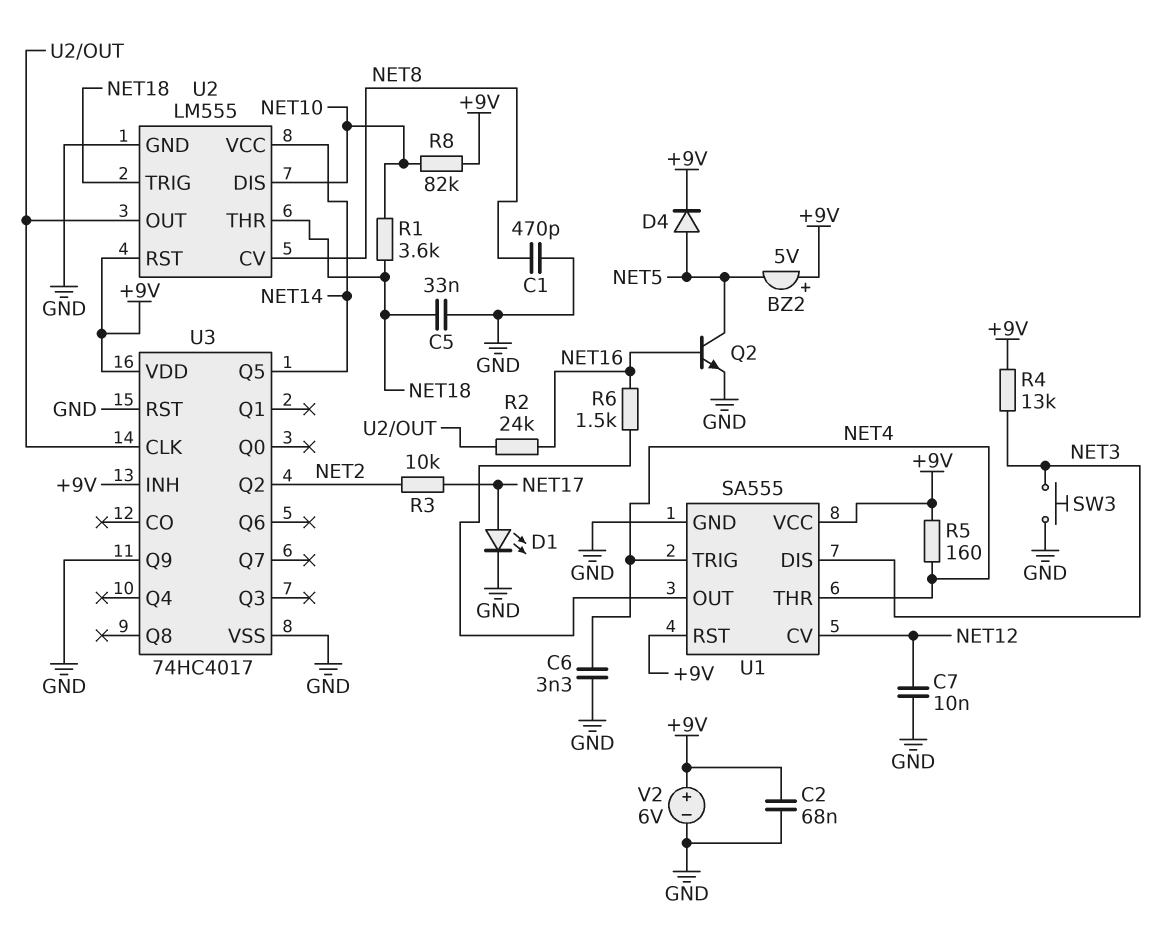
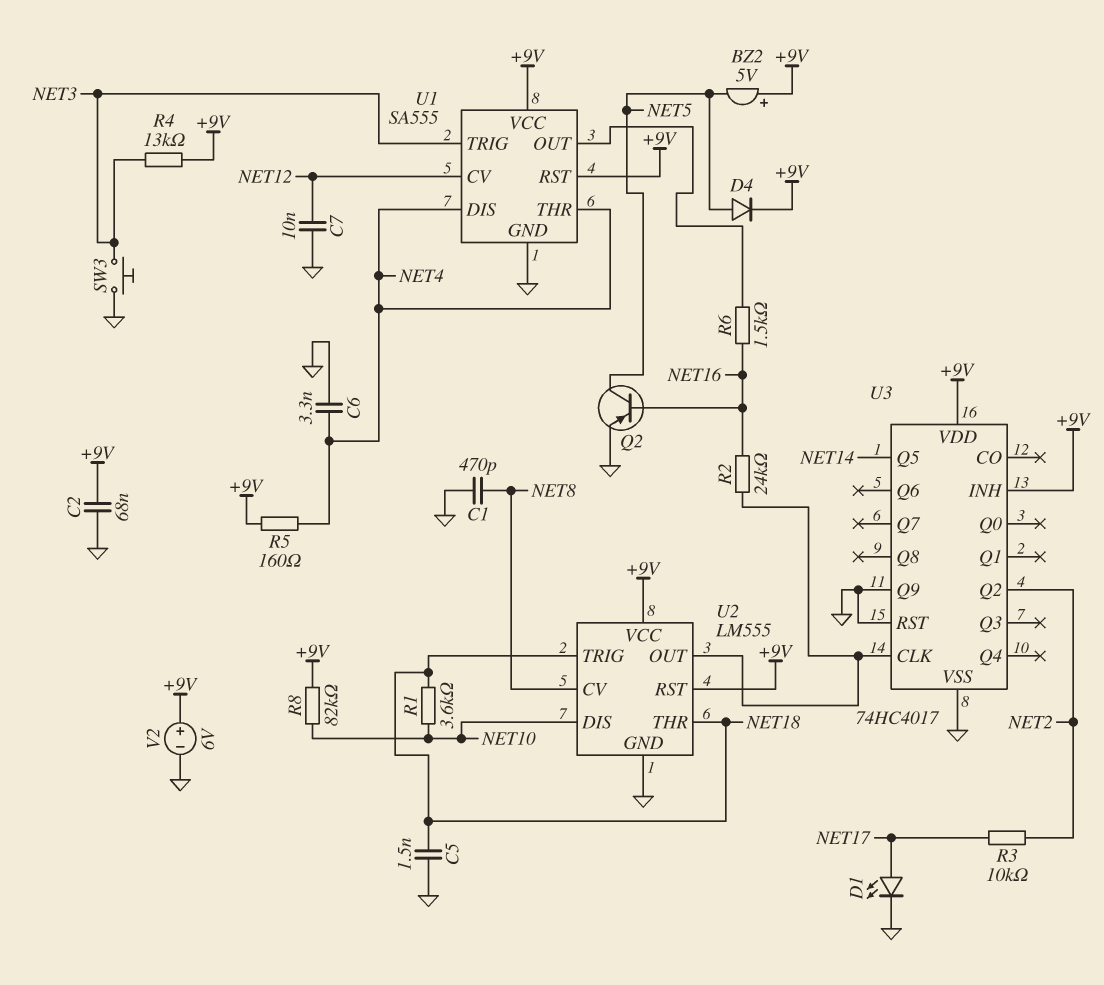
C5: 33nF (GND, NET18) -> 1.5nF (GND, NET18)
Q2: NPN (B NET16, C NET5, E GND) -> PNP (B NET16, C NET5, E GND)
U1 pin DIS: NET3 -> NET4
U1 pin TRIG: NET4 -> NET3
U2 pin VCC: NET14 -> +9V

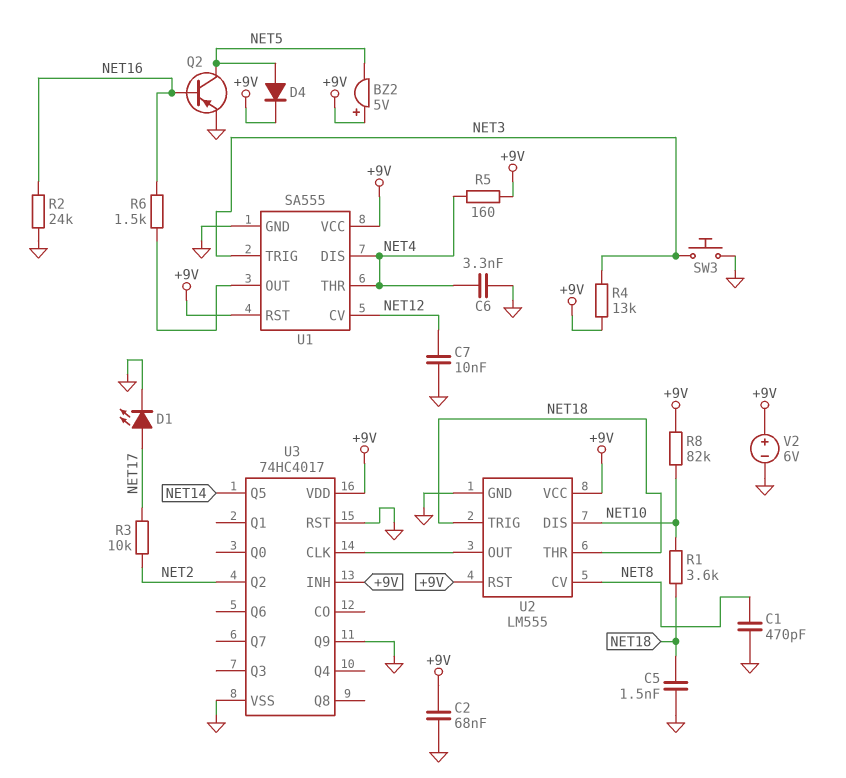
R2: 24k (NET16, U2/OUT) -> 24k (GND, NET16)

